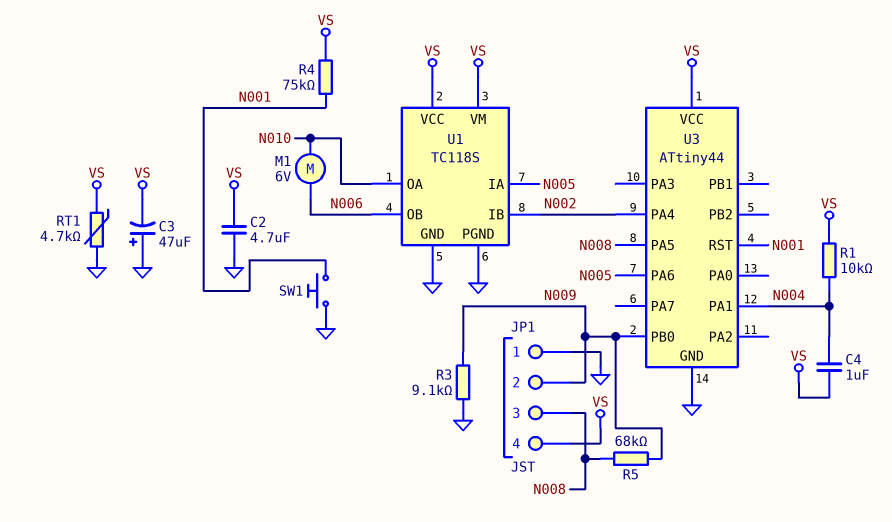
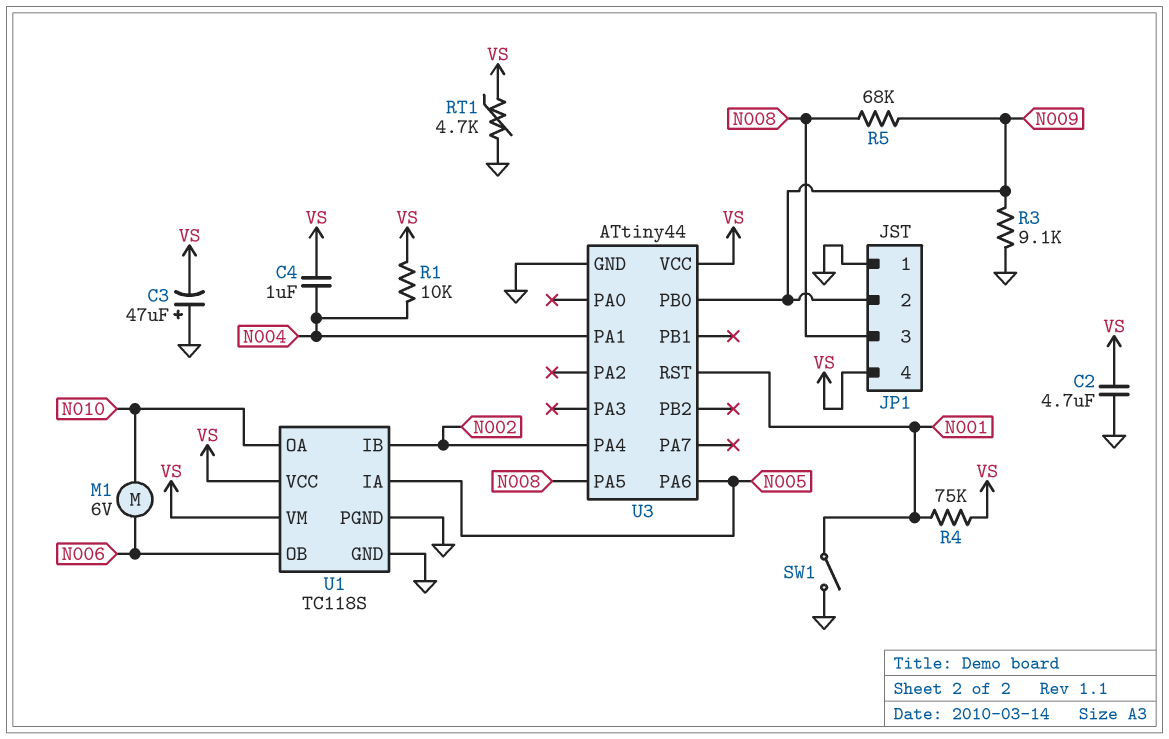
SW1: button (GND, N001) -> switch (GND, N001)

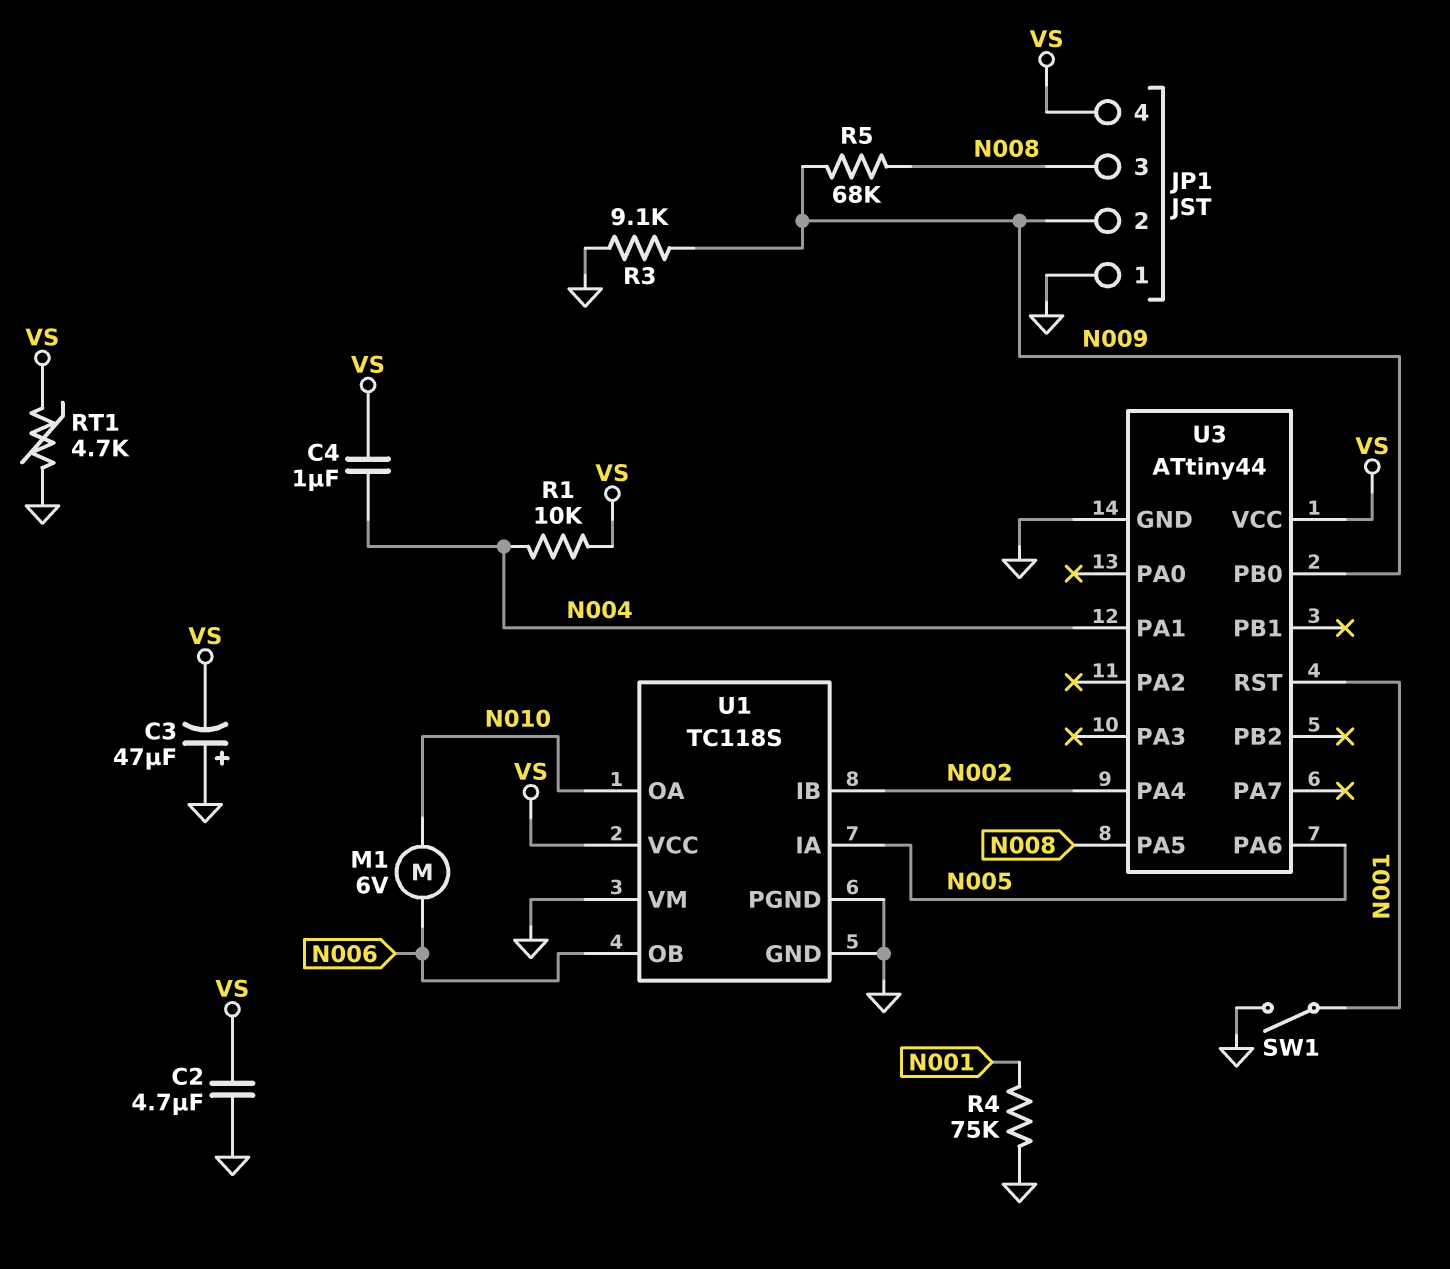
R4: 75k (N001, VS) -> 75k (GND, N001)
U1 pin VM: VS -> GND

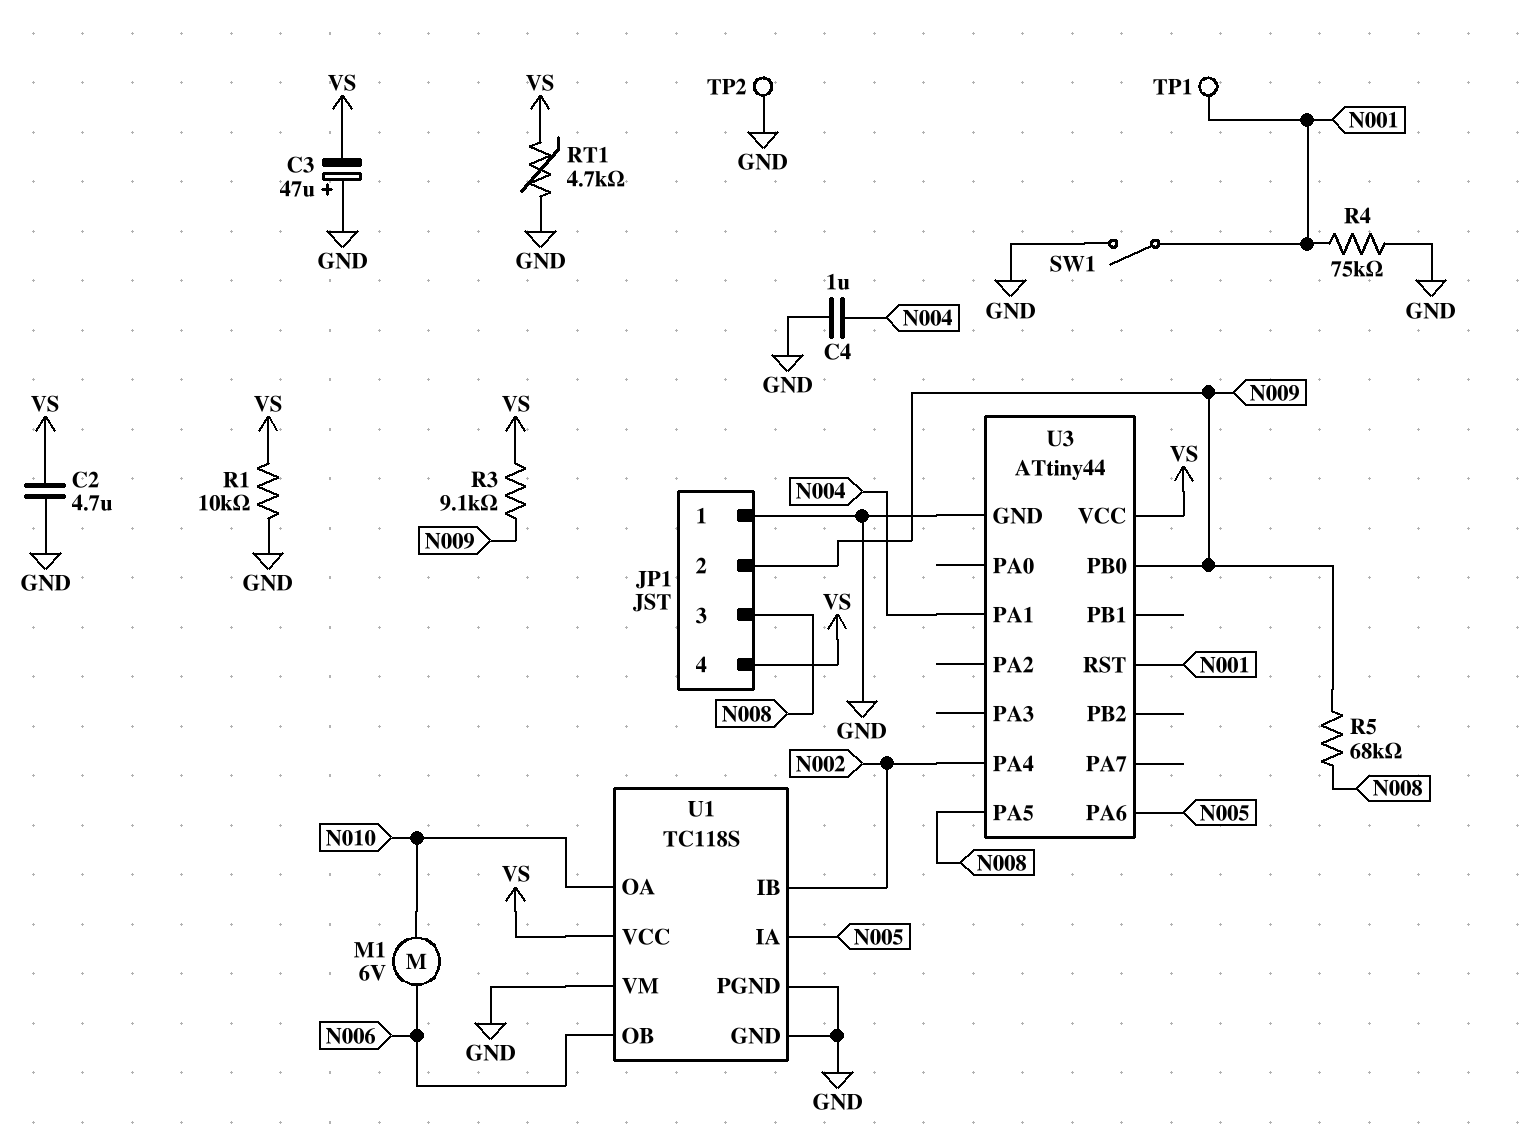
C4: 1uF (N004, VS) -> 1uF (GND, N004)
R1: 10k (N004, VS) -> 10k (GND, VS)
R3: 9.1k (GND, N009) -> 9.1k (N009, VS)
TP1: none -> test point (N001)
TP2: none -> test point (GND)

